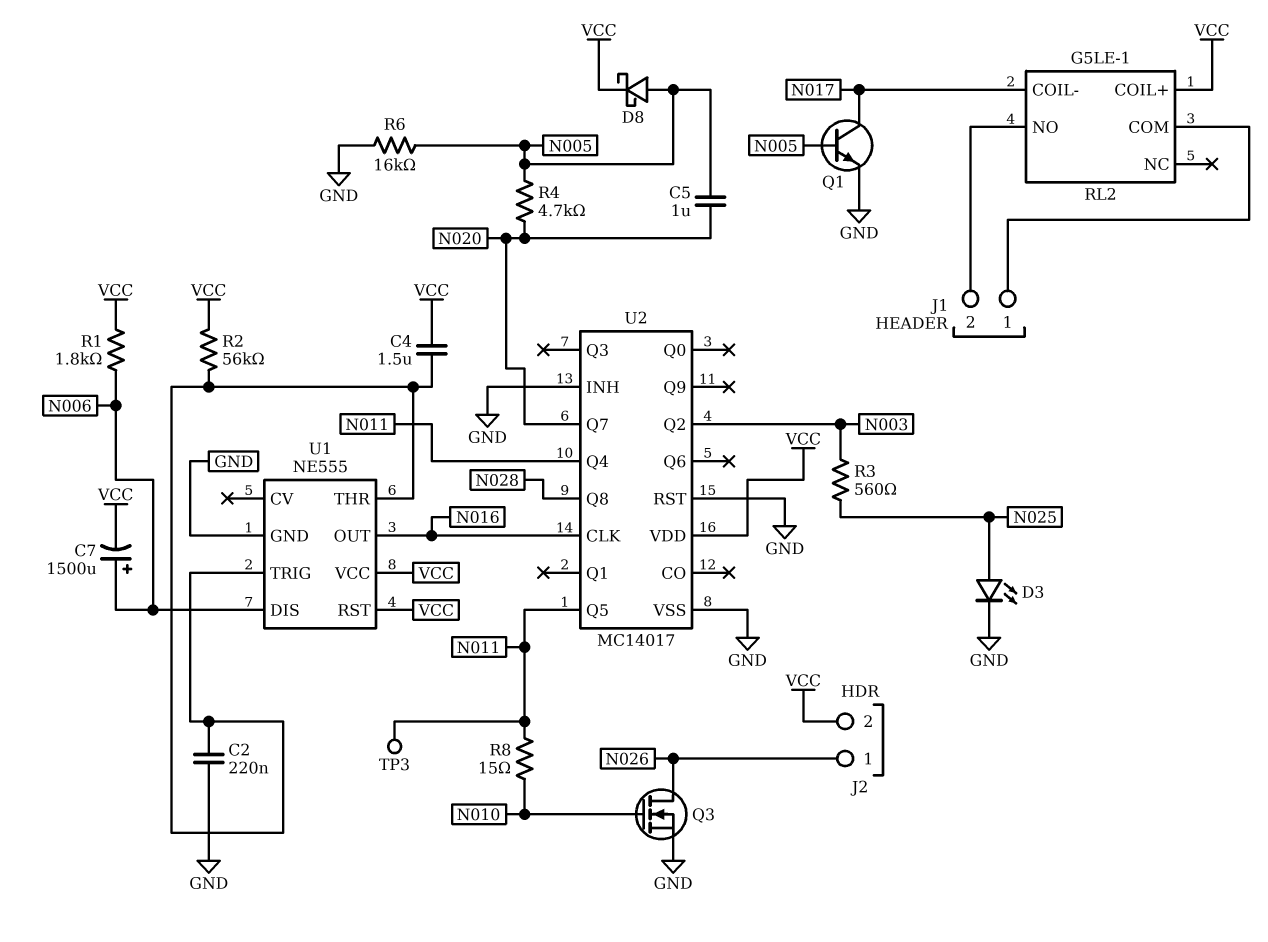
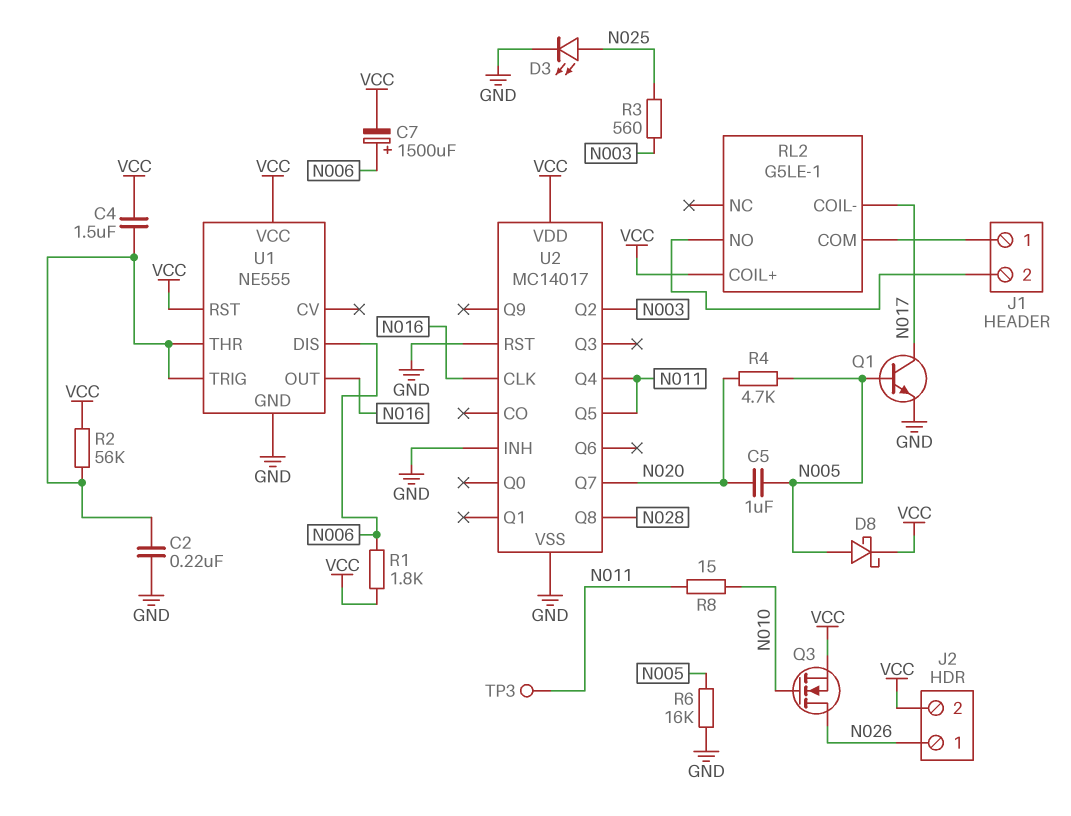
Q3: NMOS (G N010, D N026, S GND) -> NMOS (G N010, D N026, S VCC)

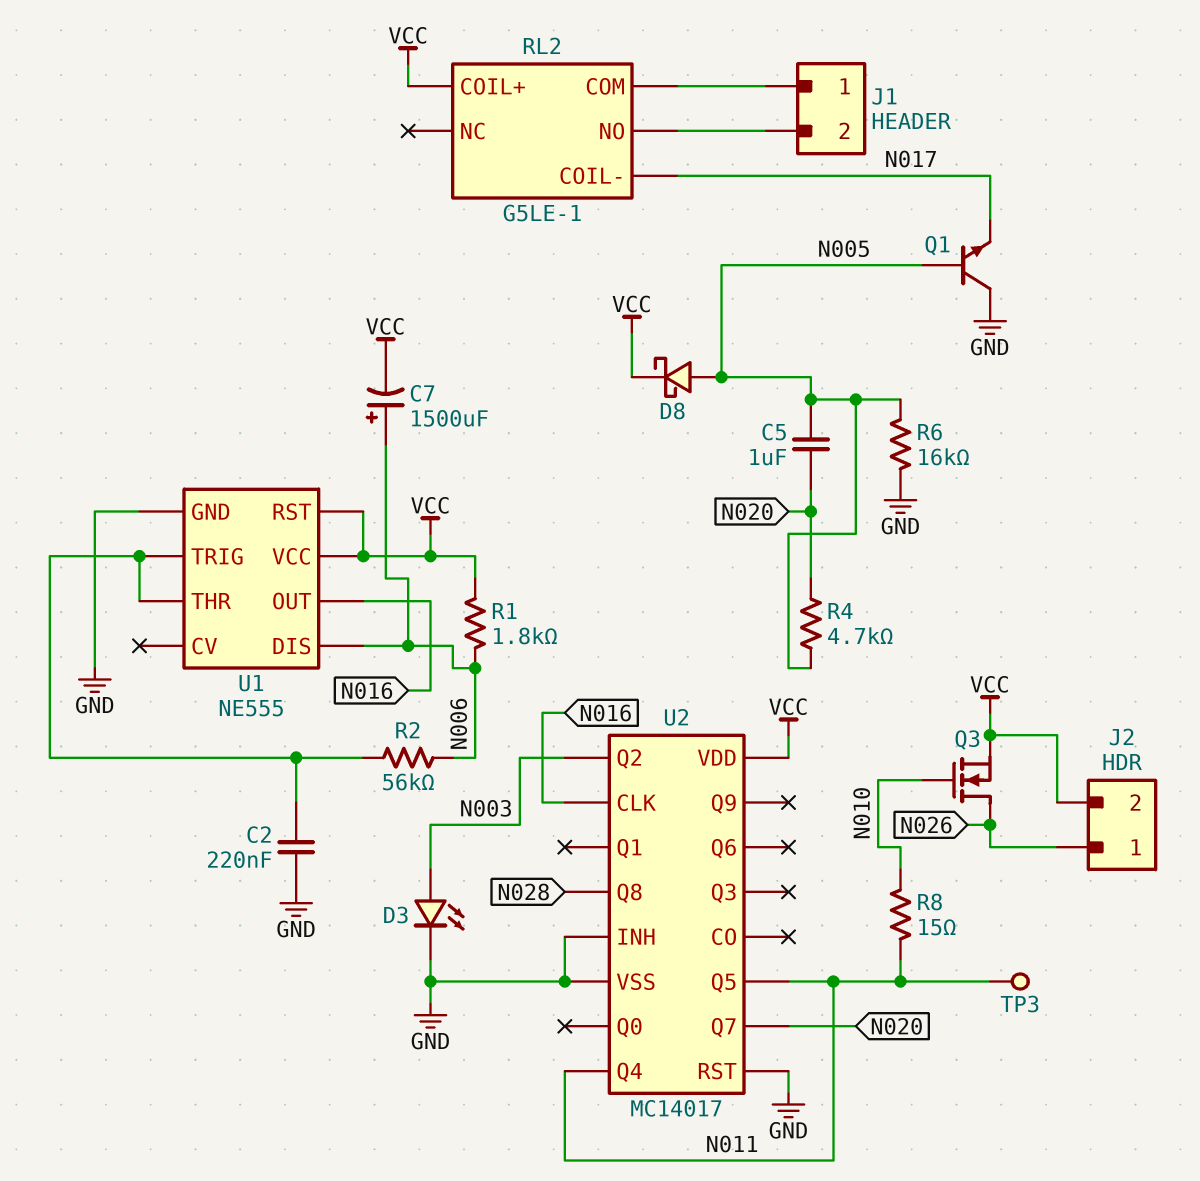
C4: 1.5uF (U1/THR, VCC) -> none
D3: LED (A N025, K GND) -> LED (A N003, K GND)
Q1: NPN (B N005, C N017, E GND) -> NPN (B N005, C GND, E N017)
R2: 56k (U1/THR, VCC) -> 56k (N006, U1/THR)
R3: 560 (N003, N025) -> none

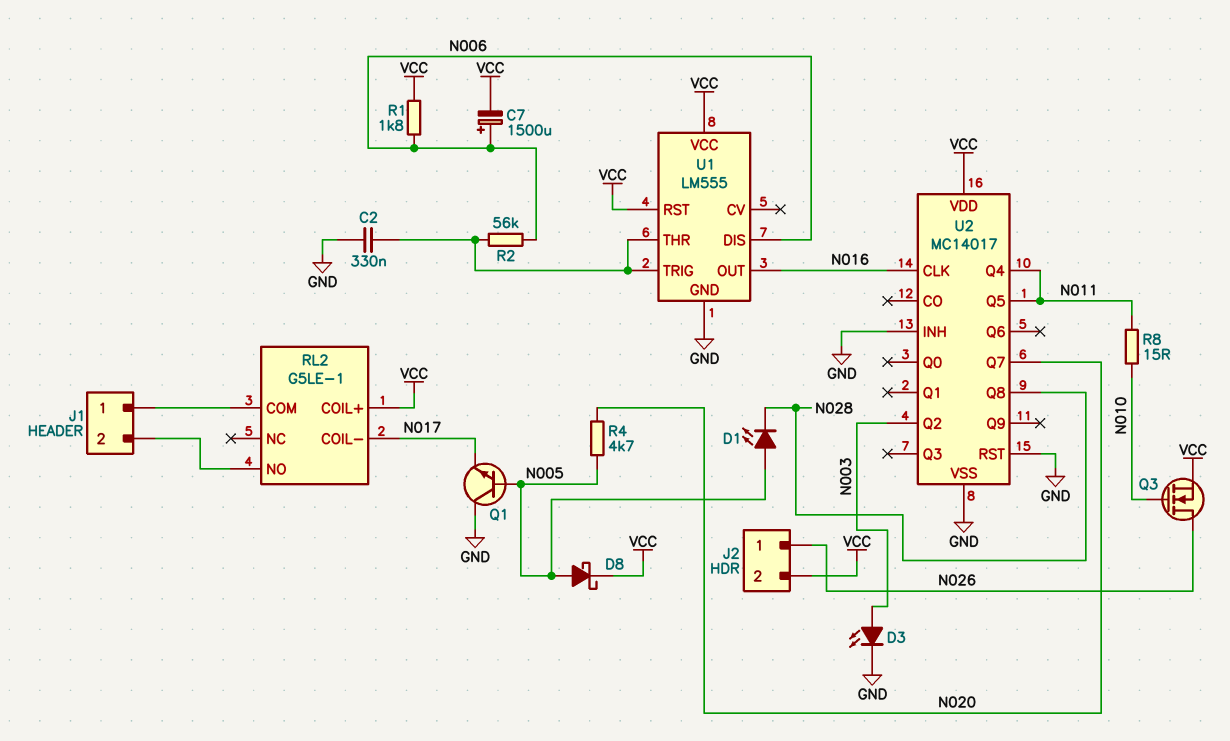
C2: 220nF (GND, U1/THR) -> 330nF (GND, U1/THR)
C5: 1uF (N005, N020) -> none
D1: none -> LED (A N005, K N028)
R6: 16k (GND, N005) -> none
TP3: test point (N011) -> none
U1: NE555 -> LM555

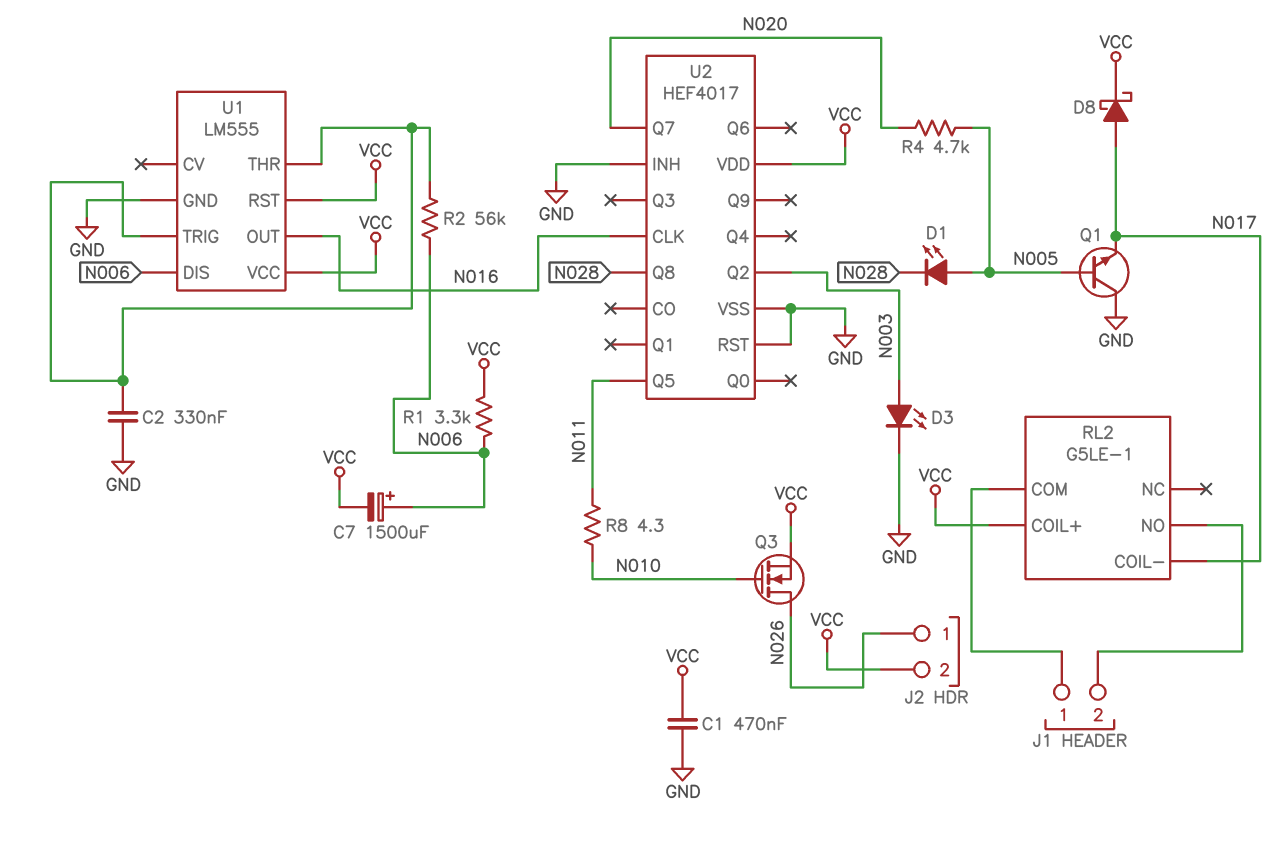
C1: none -> 470nF (GND, VCC)
D8: schottky (A N005, K VCC) -> schottky (A N017, K VCC)
R1: 1.8k (N006, VCC) -> 3.3k (N006, VCC)
R8: 15 (N010, N011) -> 4.3 (N010, N011)
U2: MC14017 -> HEF4017
U2 pin Q4: N011 -> none

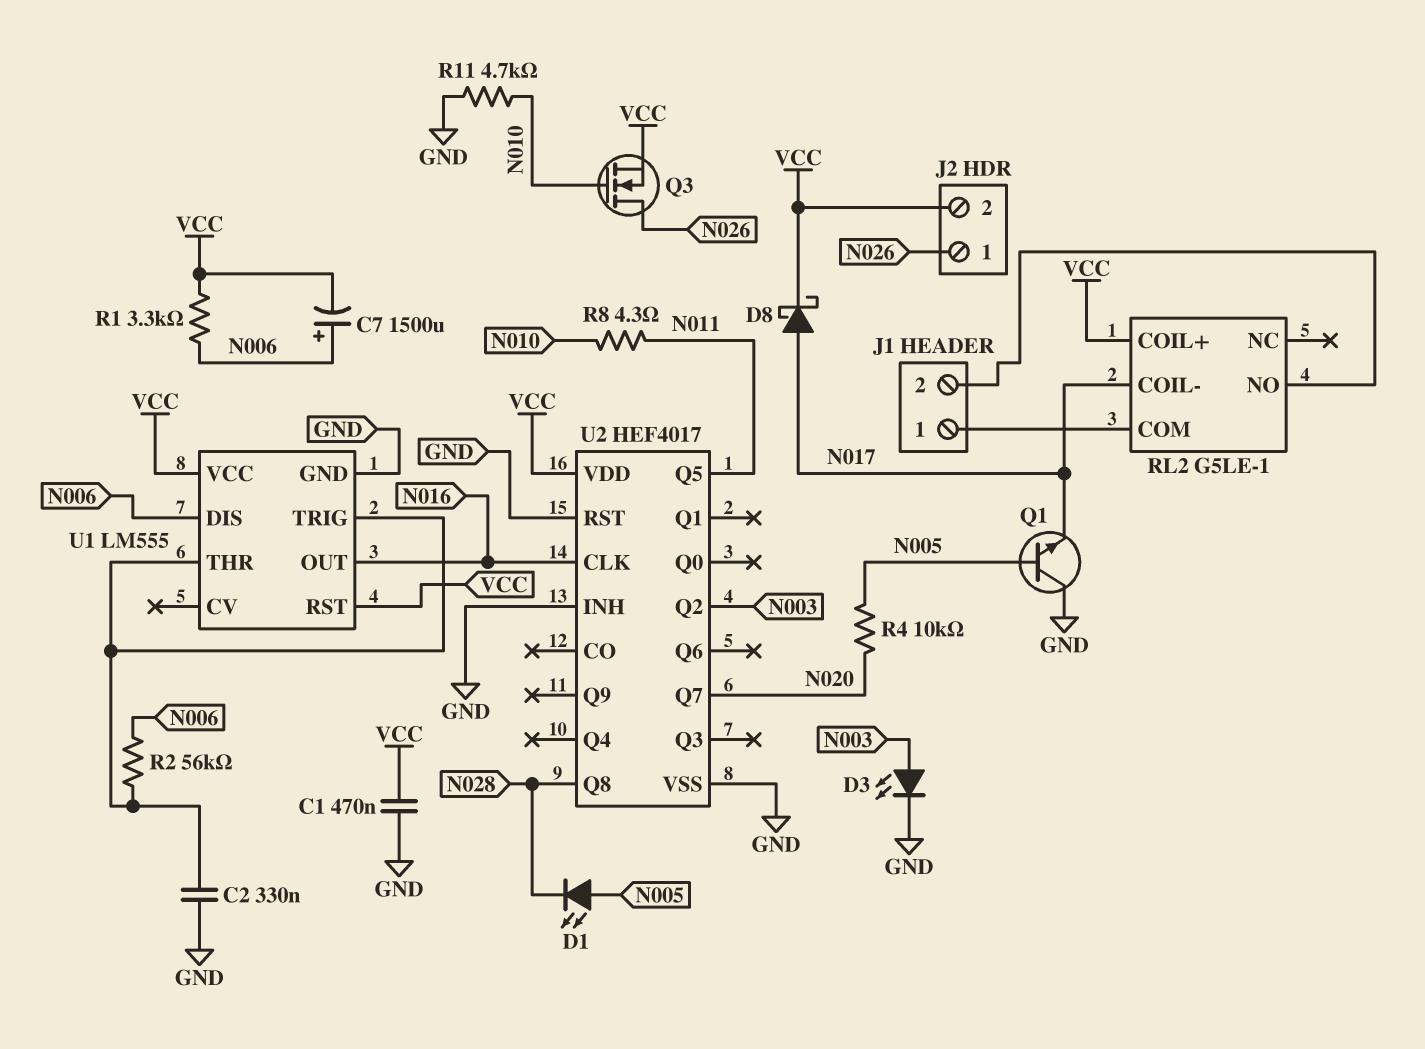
R4: 4.7k (N005, N020) -> 10k (N005, N020)
R11: none -> 4.7k (GND, N010)

